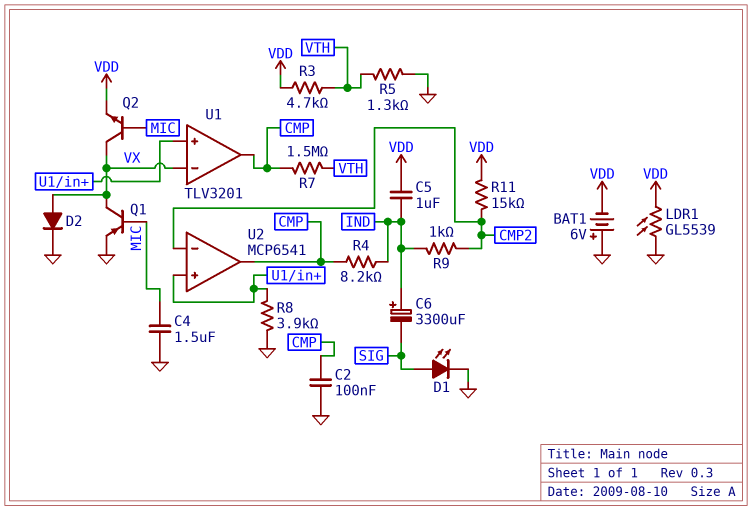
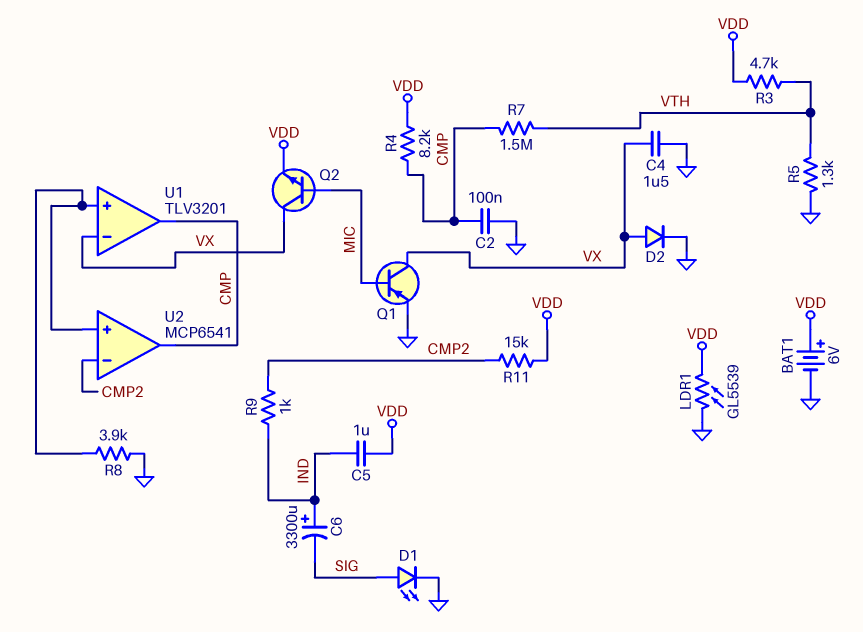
BAT1: 6V (plus GND, minus VDD) -> 6V (plus VDD, minus GND)
C4: 1.5uF (GND, MIC) -> 1.5uF (GND, VX)
R4: 8.2k (CMP, IND) -> 8.2k (CMP, VDD)

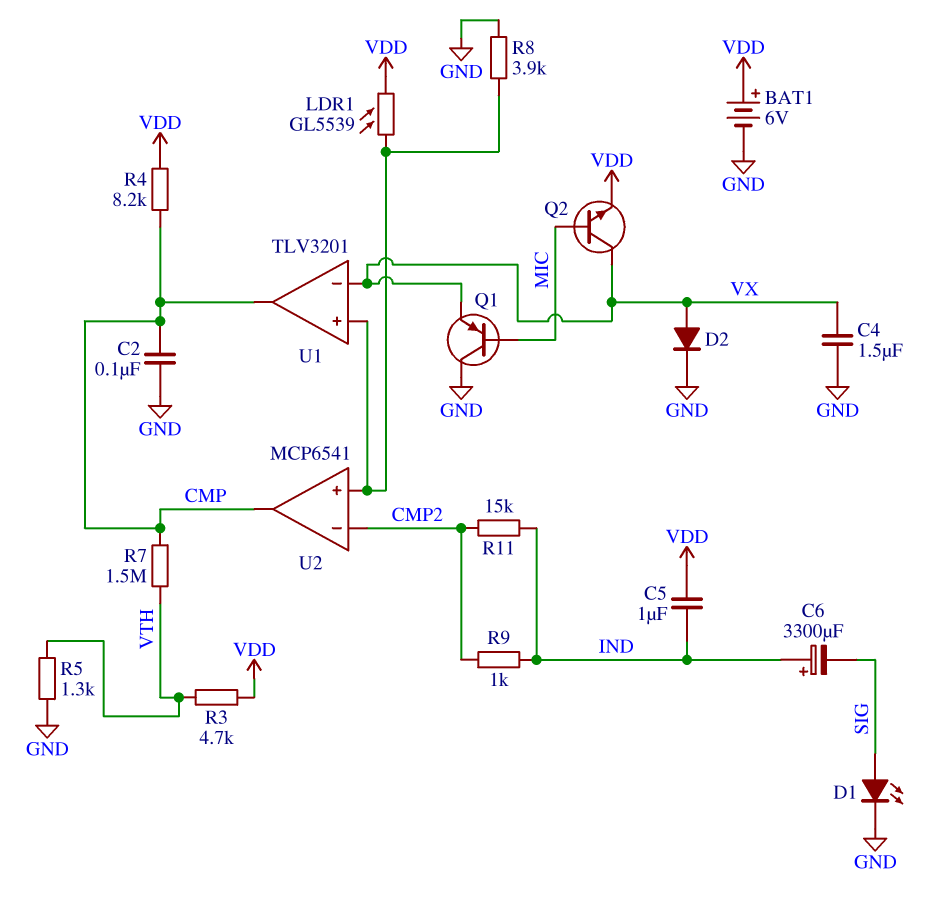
LDR1: GL5539 (GND, VDD) -> GL5539 (U1/in+, VDD)
Q1: PNP (B MIC, C VX, E GND) -> PNP (B MIC, C GND, E VX)
R11: 15k (CMP2, VDD) -> 15k (CMP2, IND)

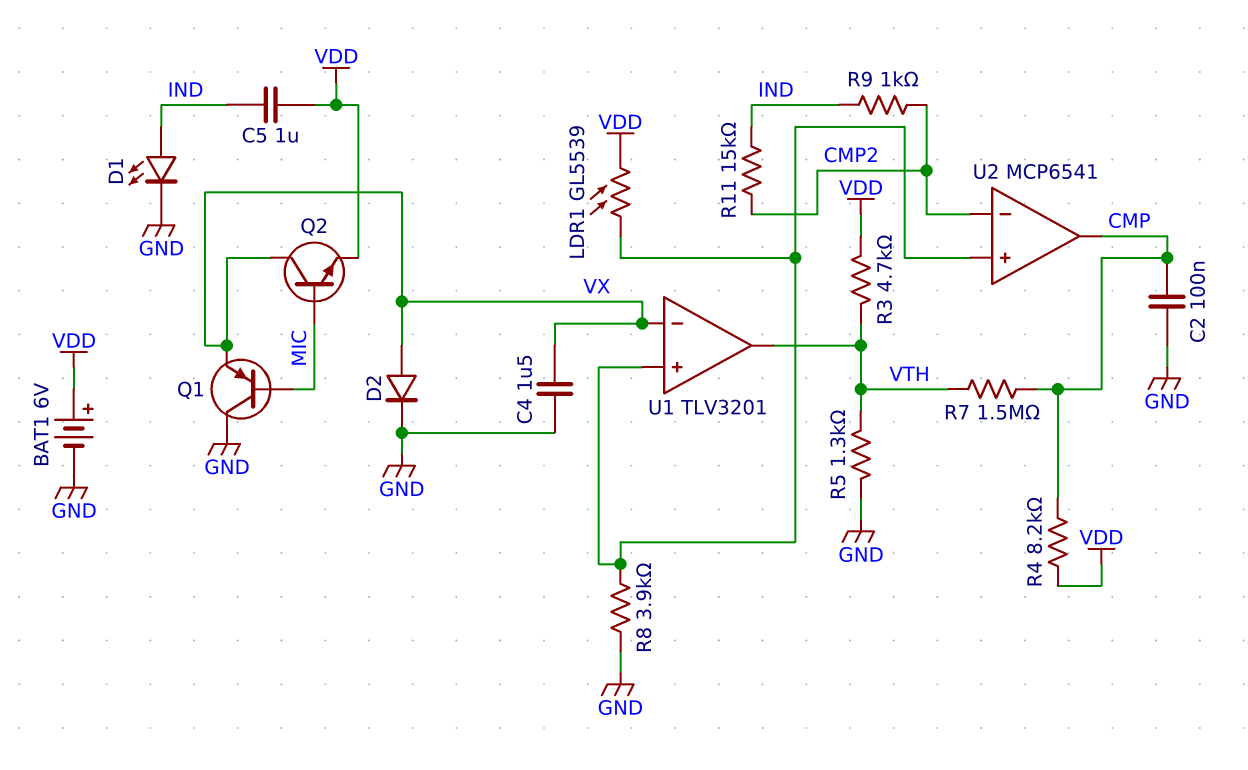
C6: 3300uF (plus IND, minus SIG) -> none
D1: LED (A SIG, K GND) -> LED (A IND, K GND)
U1 pin out: CMP -> VTH

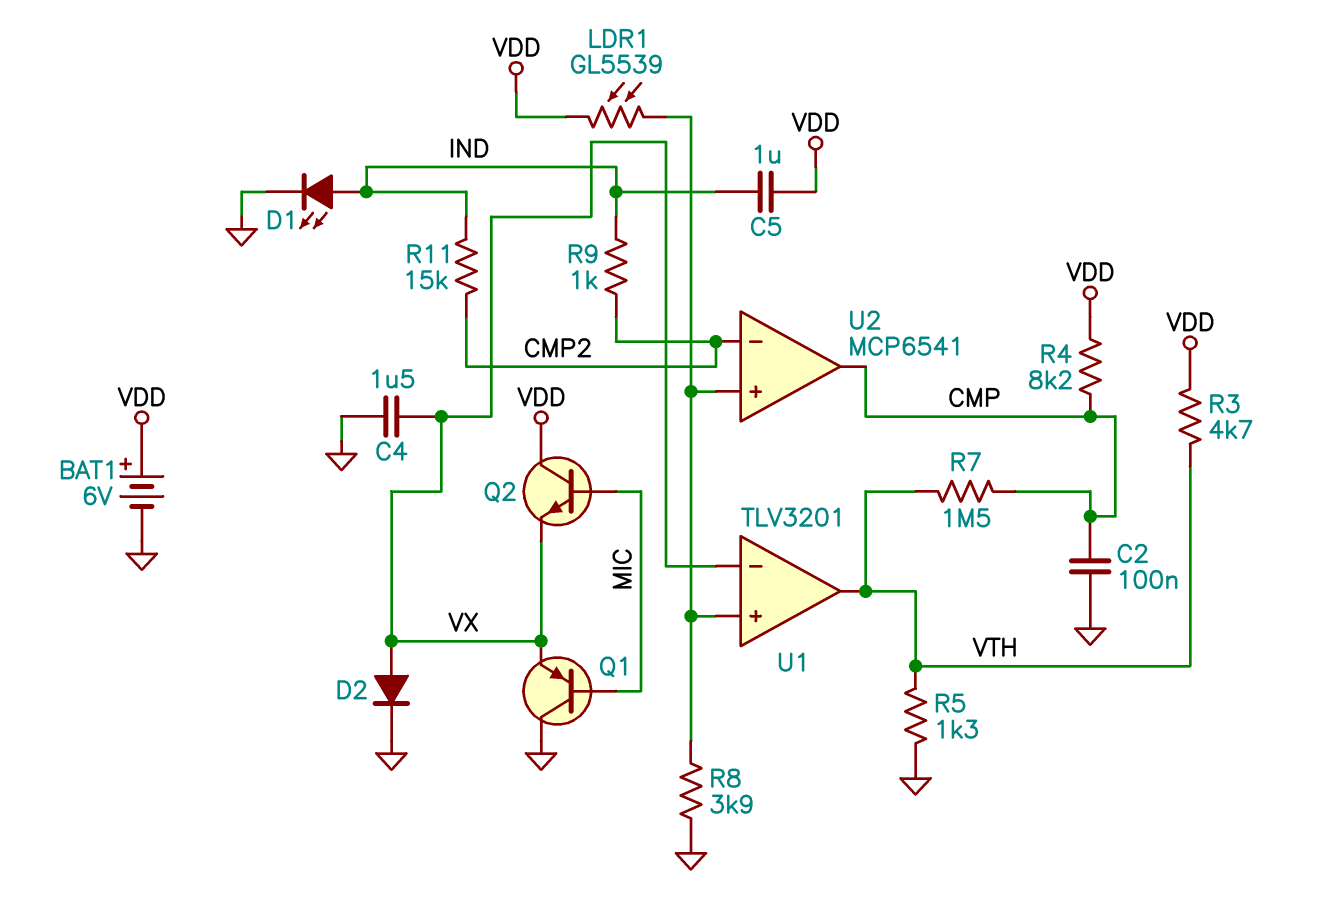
Q2: NPN (B MIC, C VX, E VDD) -> NPN (B MIC, C VDD, E VX)

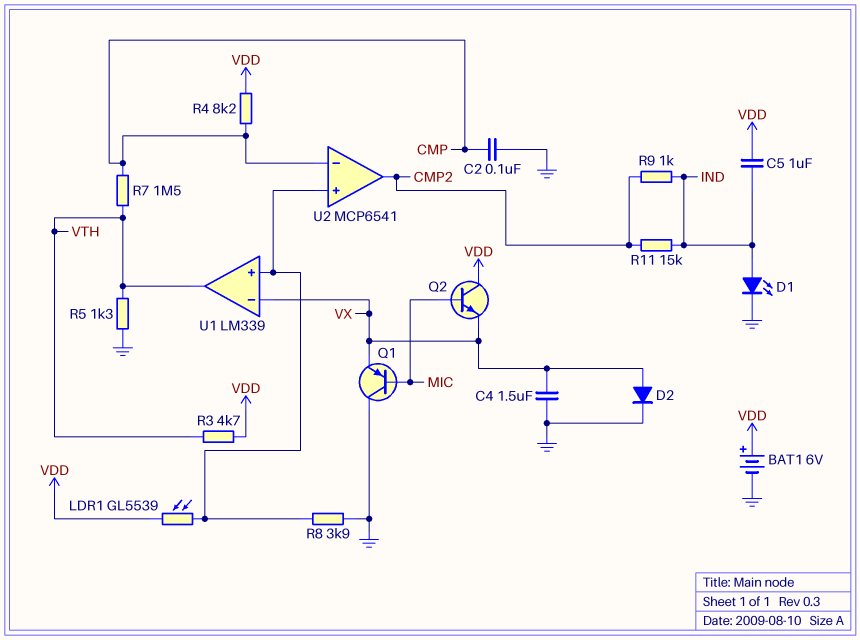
U1: TLV3201 -> LM339
U2 pin in-: CMP2 -> CMP
U2 pin out: CMP -> CMP2

